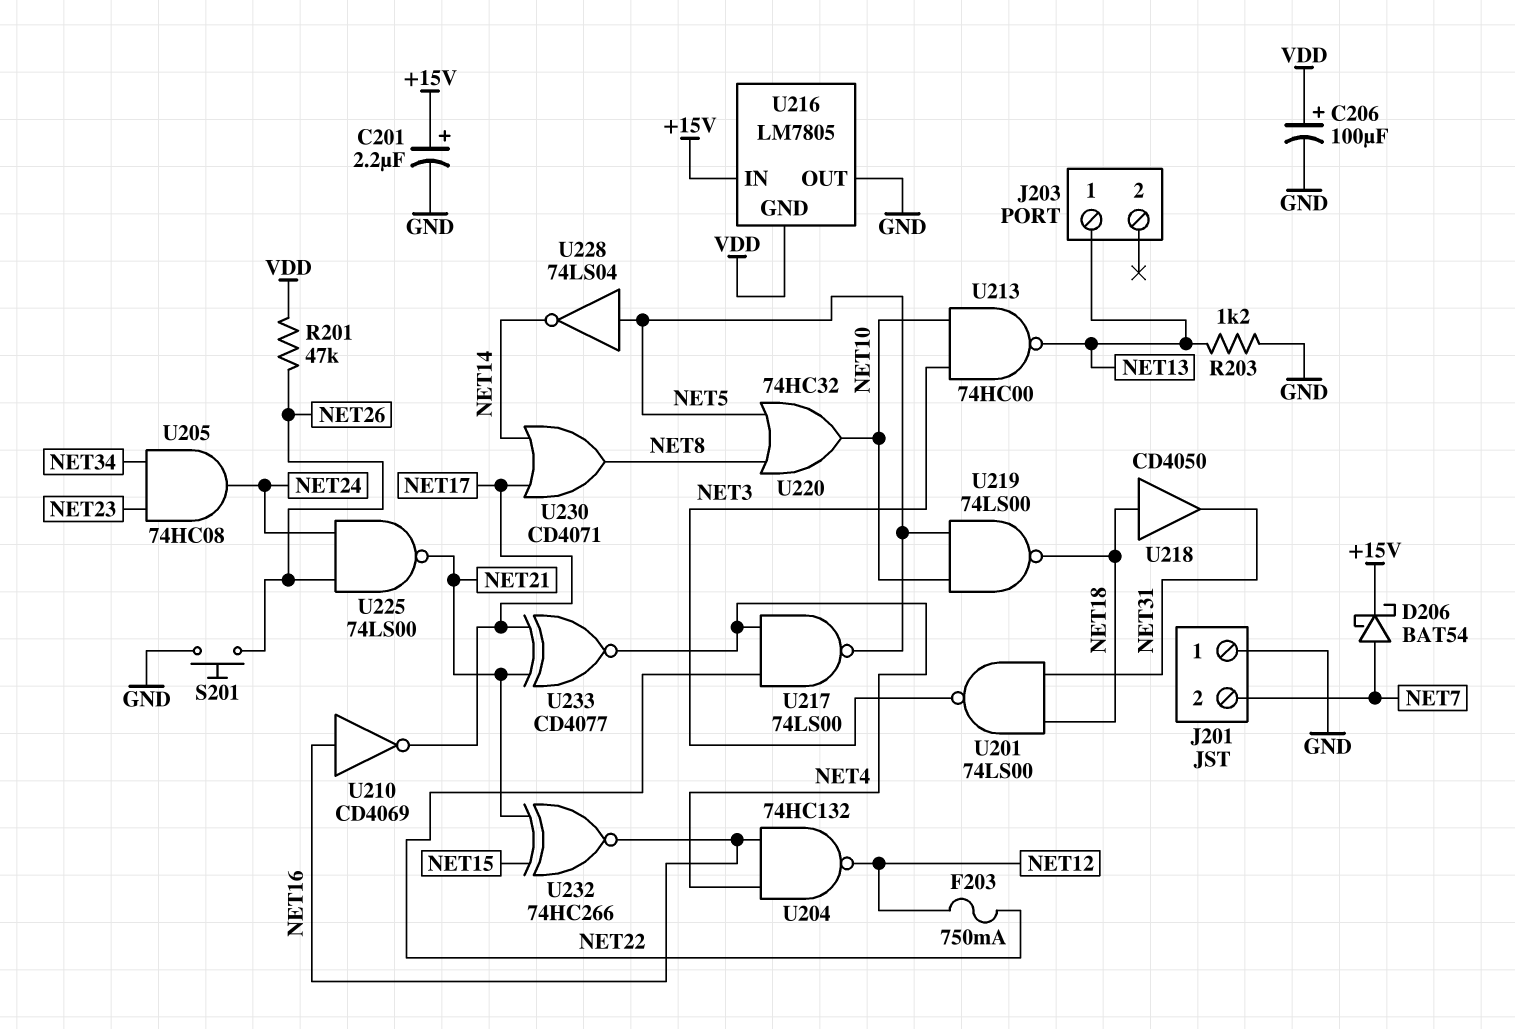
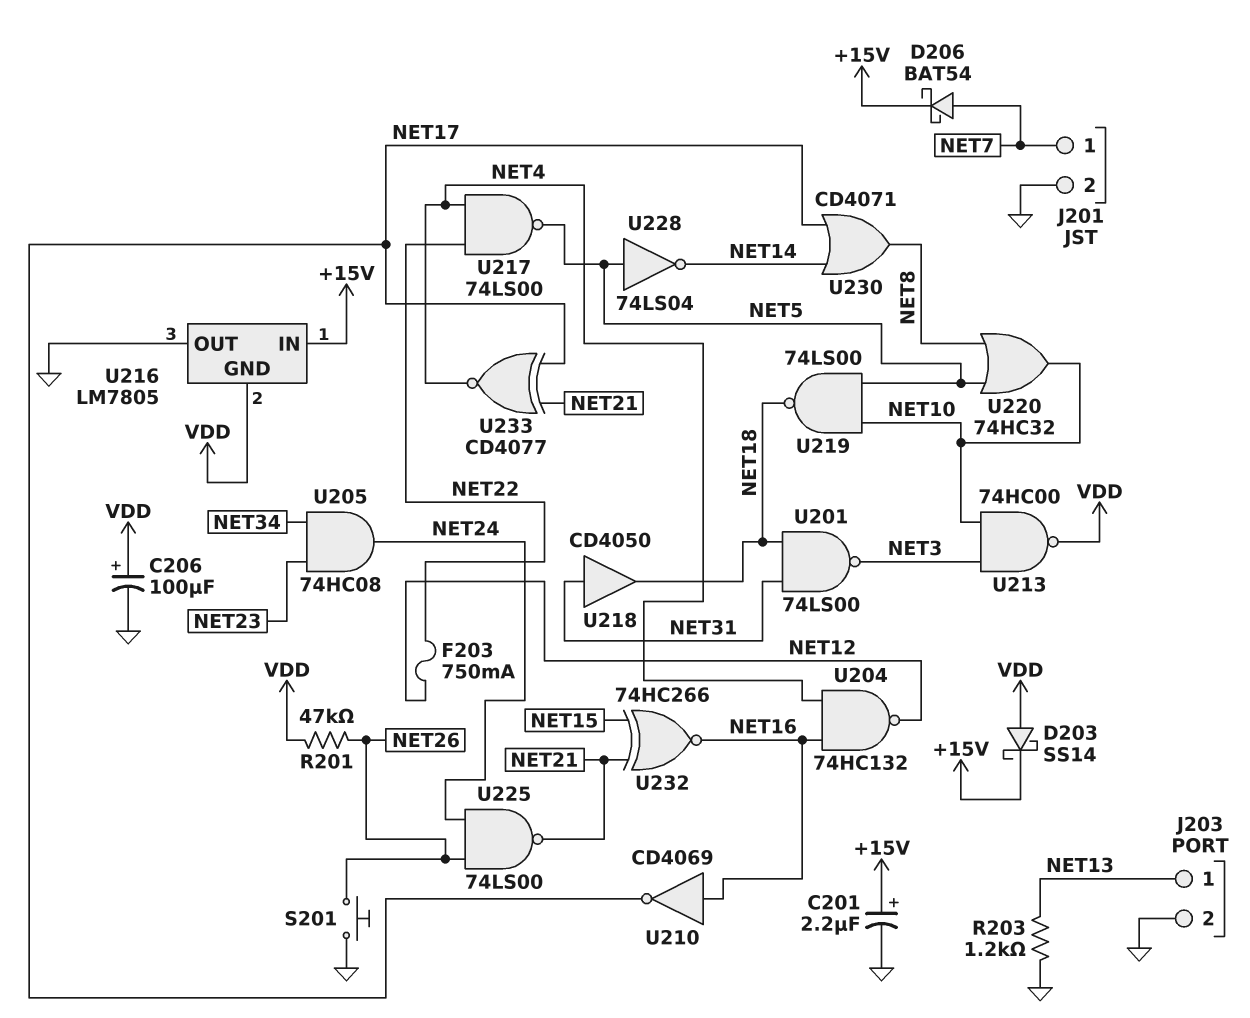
D203: none -> schottky SS14 (A VDD, K +15V)
J201 pin 1: GND -> NET7
J201 pin 2: NET7 -> GND
J203 pin 2: none -> GND
U213: NAND 74HC00 (in NET3, in NET10, out NET13) -> NAND 74HC00 (in NET3, in NET10, out VDD)
U218: buffer CD4050 (in NET18, out NET31) -> buffer CD4050 (in NET31, out NET18)

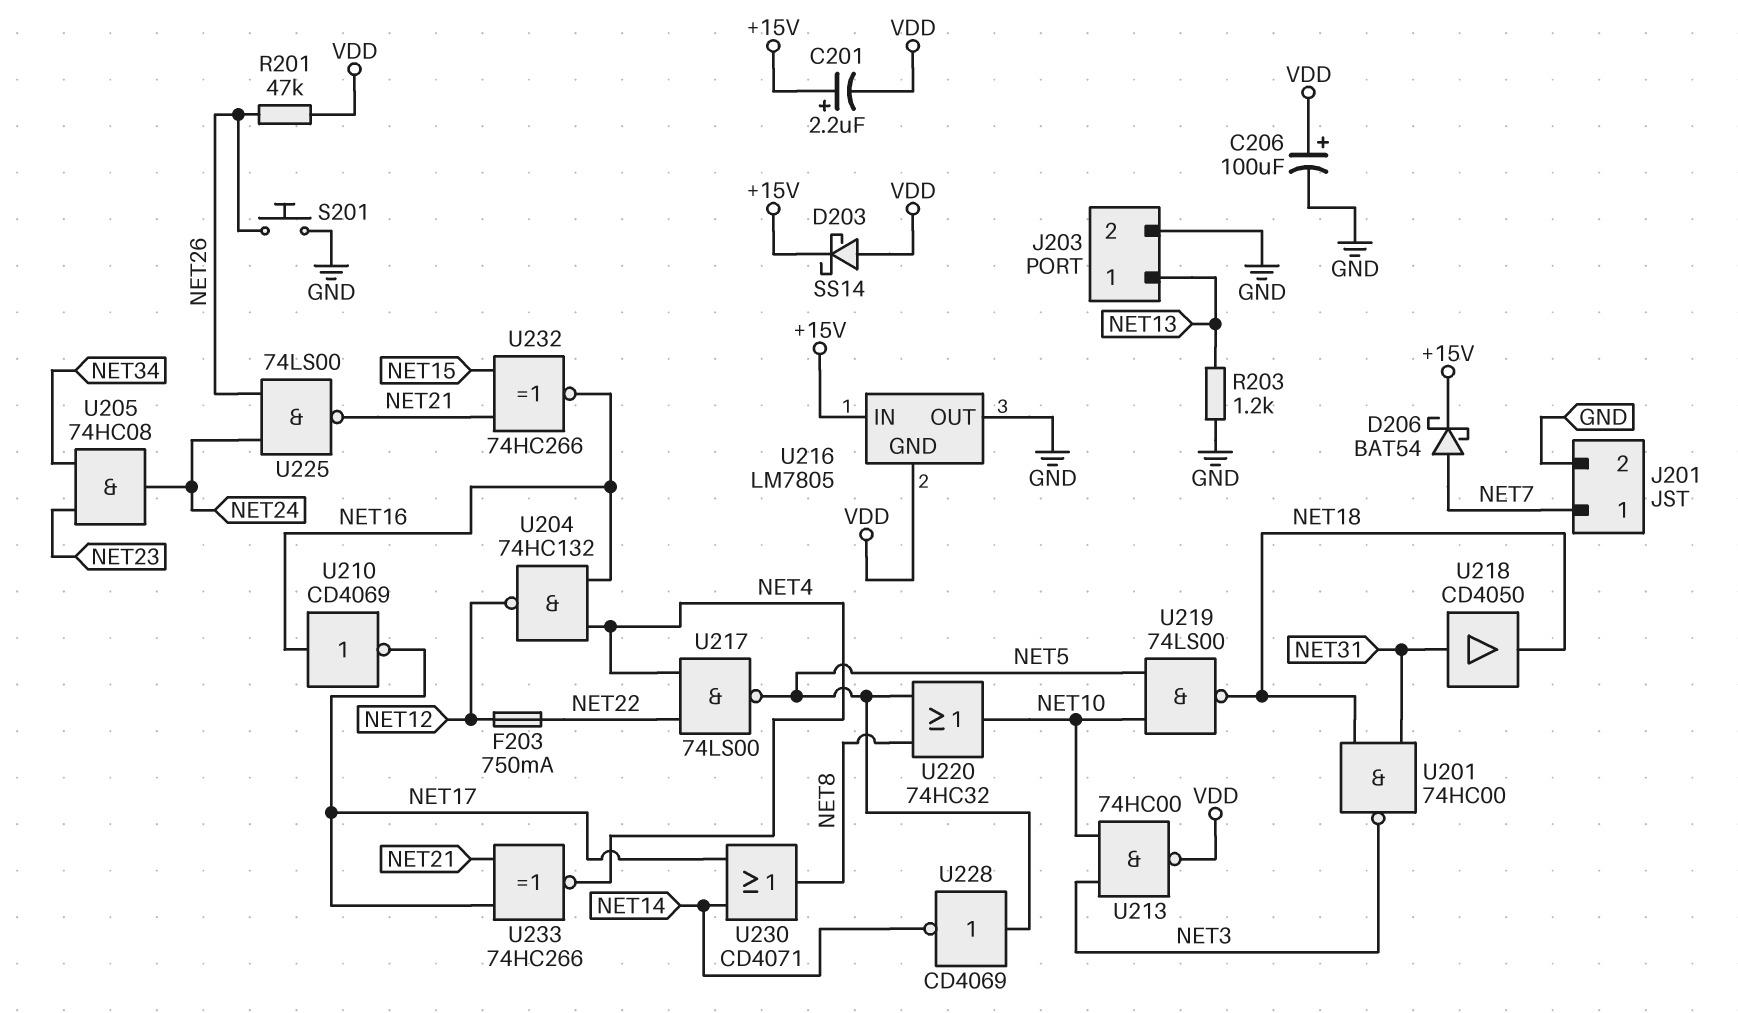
C201: 2.2uF (plus +15V, minus GND) -> 2.2uF (plus +15V, minus VDD)
U201: NAND 74LS00 (in NET18, in NET31, out NET3) -> NAND 74HC00 (in NET18, in NET31, out NET3)
U228: NOT 74LS04 (in NET5, out NET14) -> NOT CD4069 (in NET5, out NET14)
U233: XNOR CD4077 (in NET17, in NET21, out NET4) -> XNOR 74HC266 (in NET17, in NET21, out NET4)

